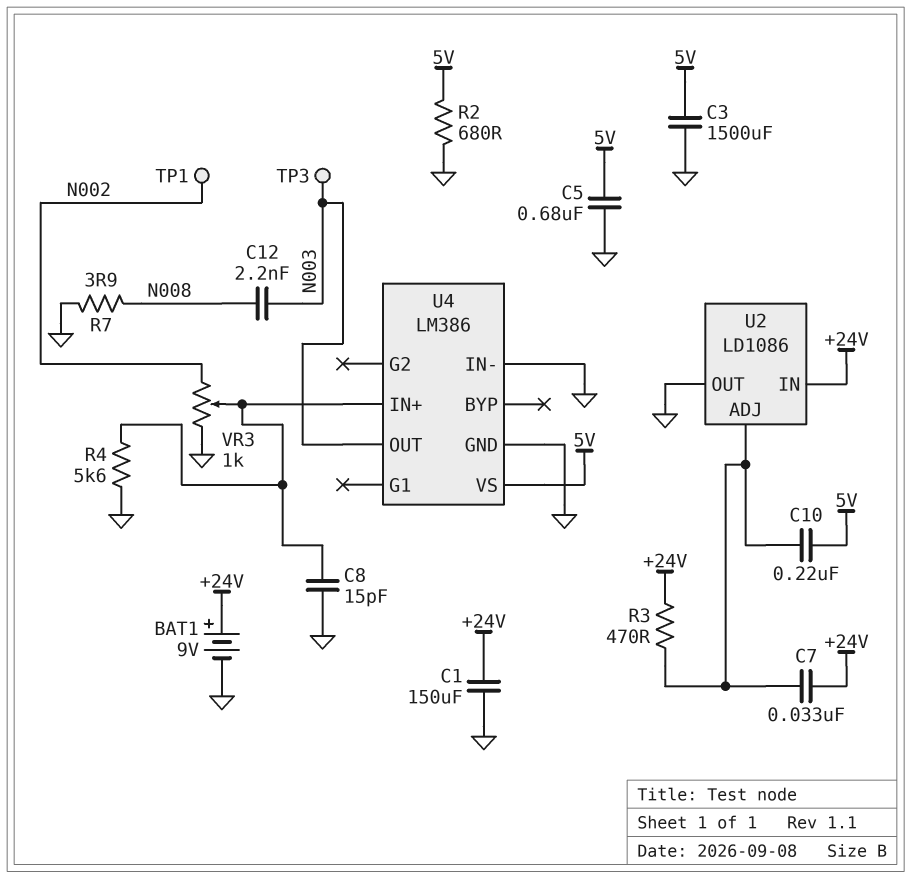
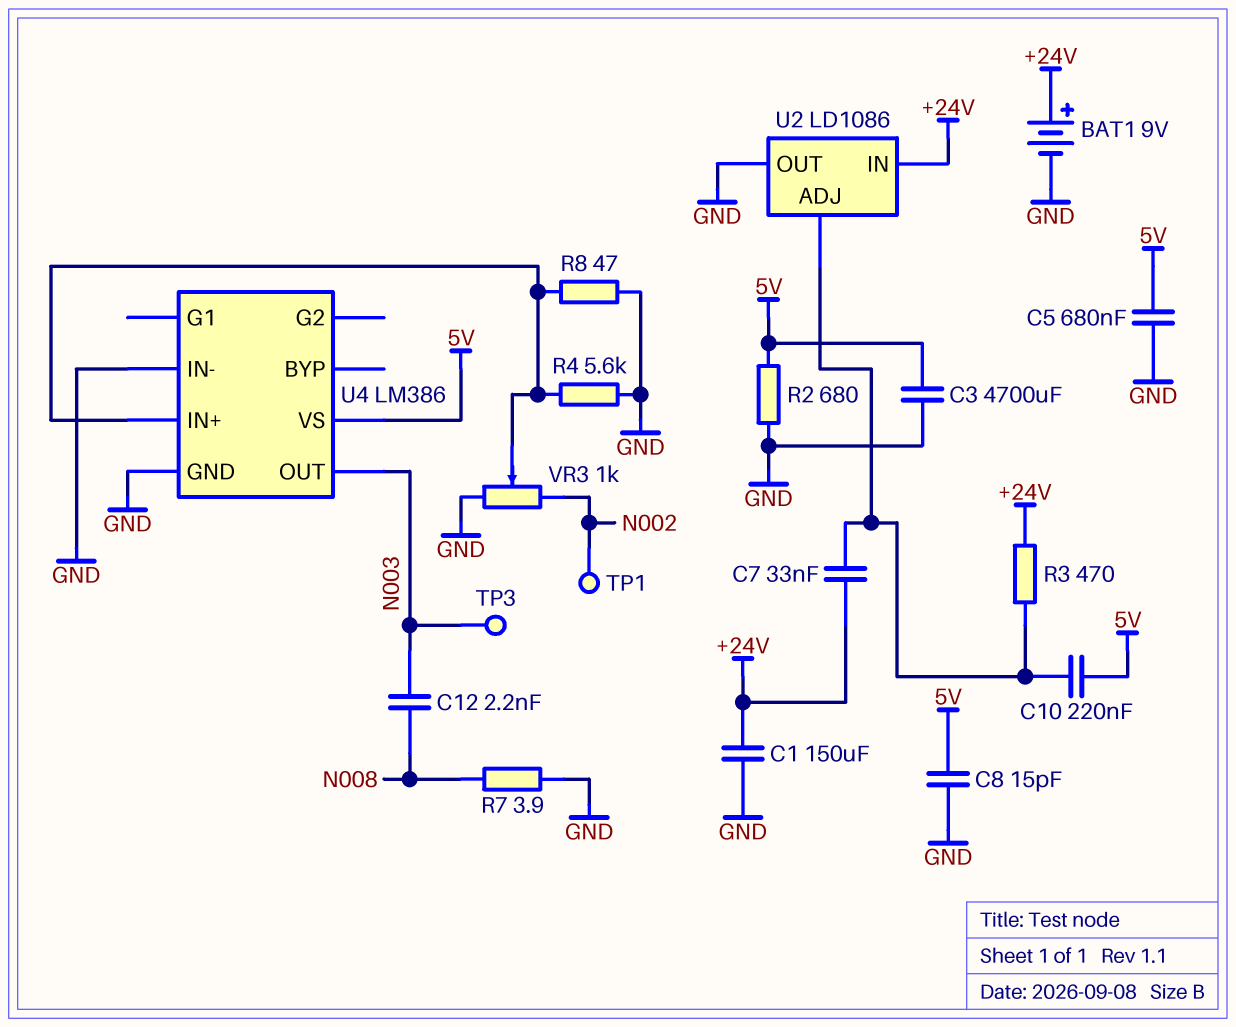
C3: 1500uF (5V, GND) -> 4700uF (5V, GND)
C8: 15pF (GND, U4/IN+) -> 15pF (5V, GND)
R8: none -> 47 (GND, U4/IN+)

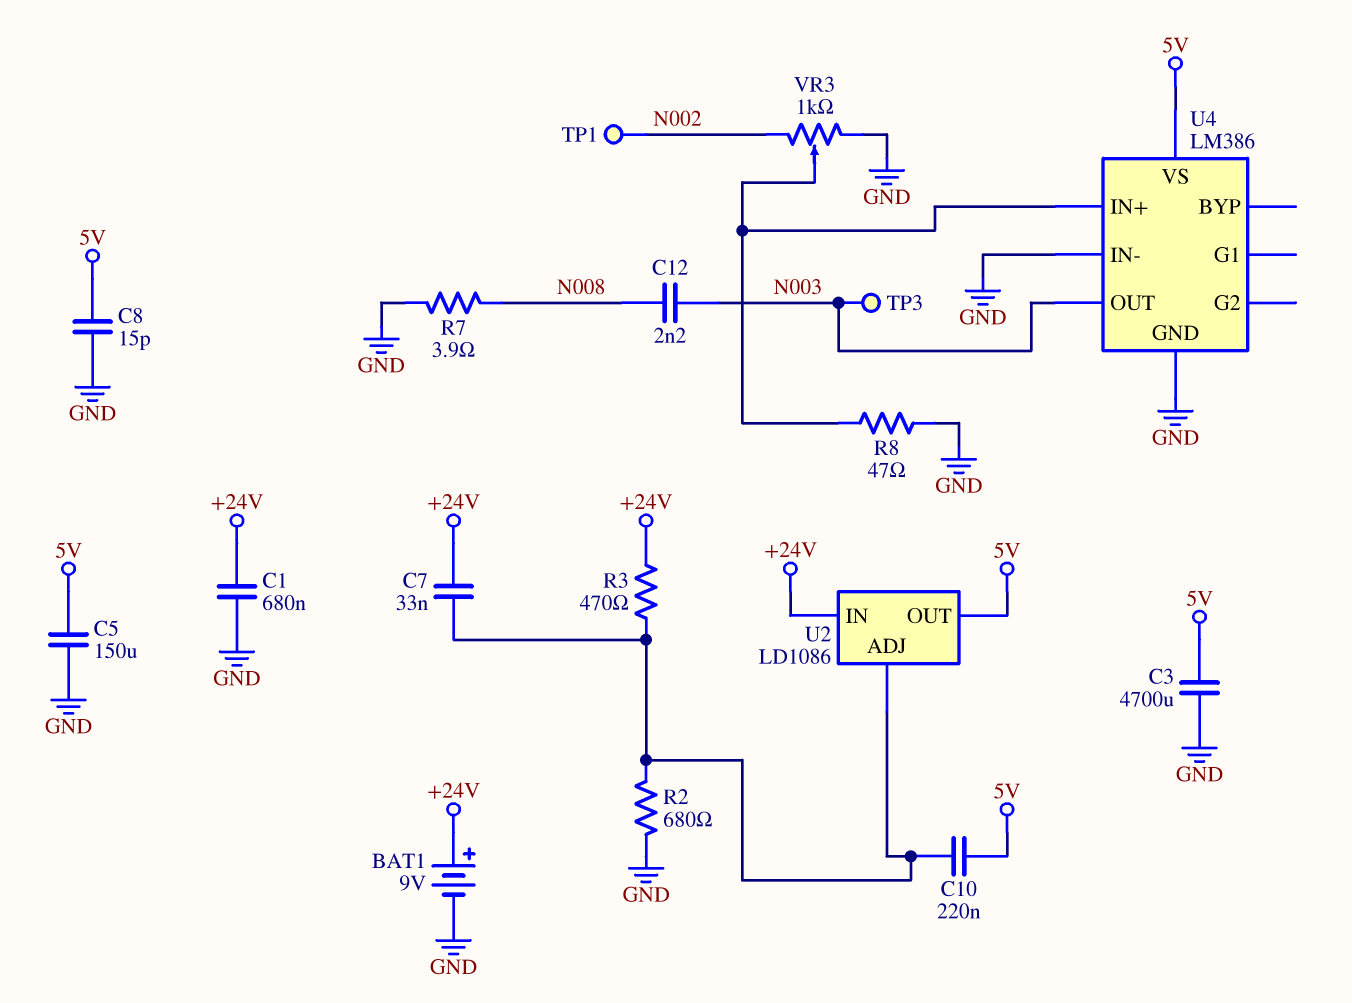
C1: 150uF (+24V, GND) -> 680nF (+24V, GND)
C5: 680nF (5V, GND) -> 150uF (5V, GND)
R2: 680 (5V, GND) -> 680 (GND, U2/ADJ)
R4: 5.6k (GND, U4/IN+) -> none
U2 pin OUT: GND -> 5V

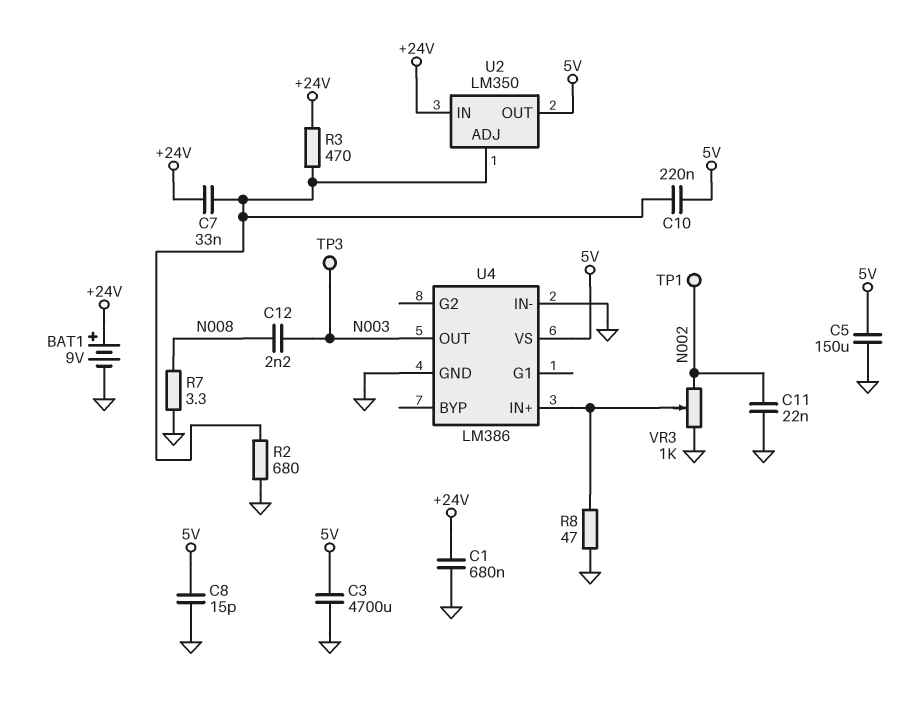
C11: none -> 22nF (GND, N002)
R7: 3.9 (GND, N008) -> 3.3 (GND, N008)
U2: LD1086 -> LM350

